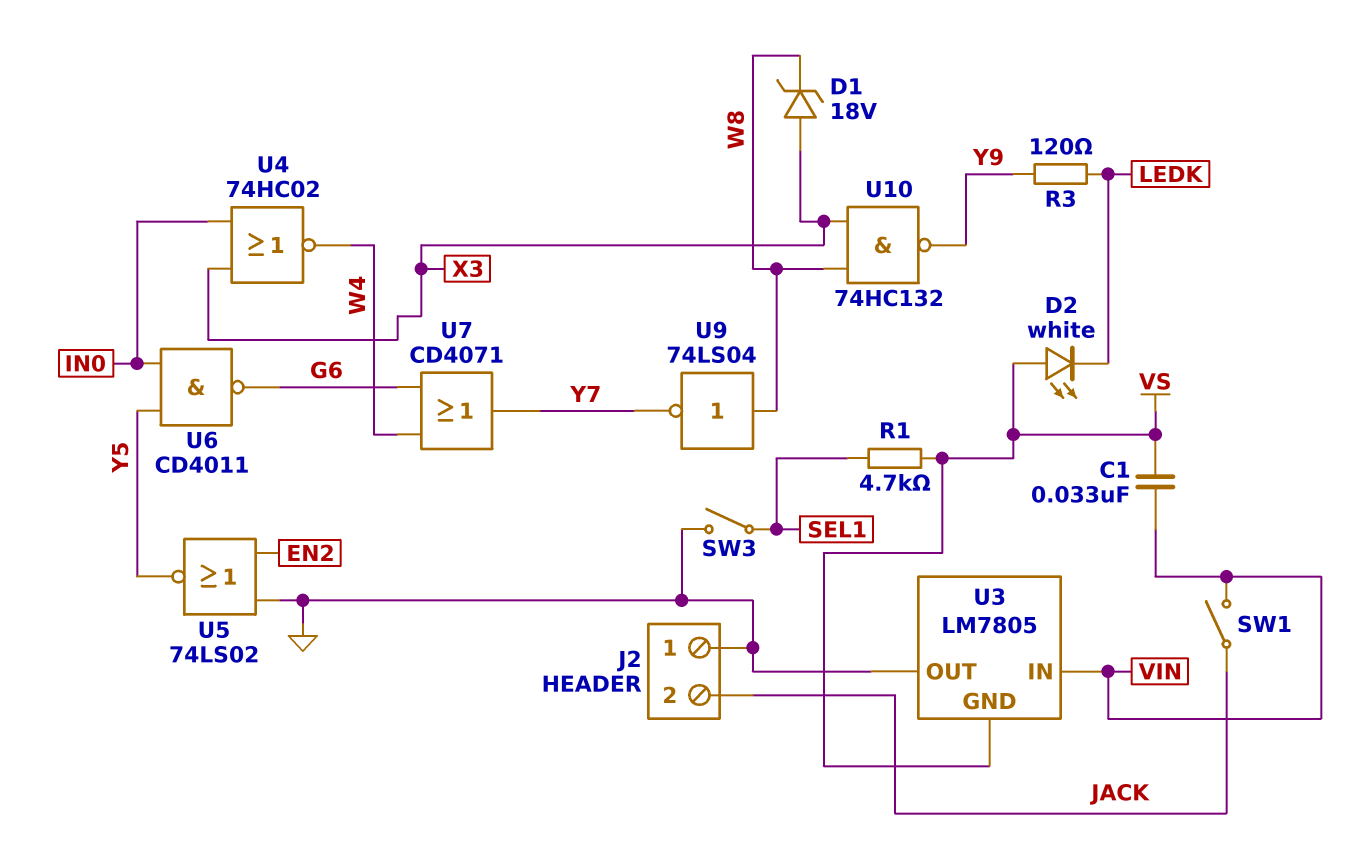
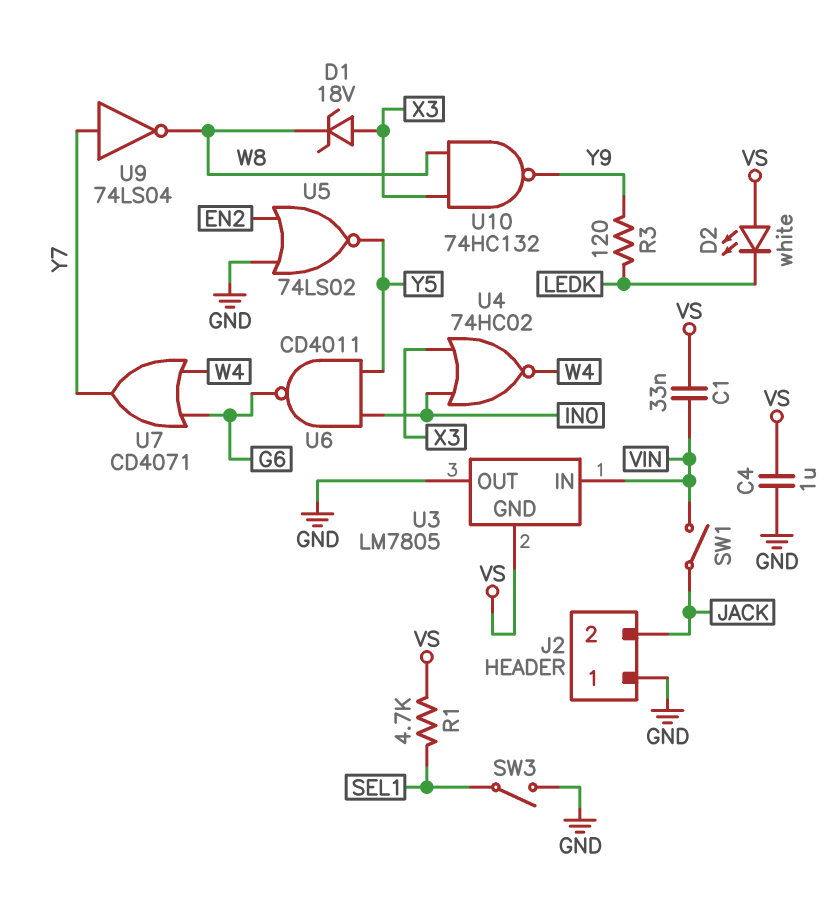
C4: none -> 1uF (GND, VS)
U9: NOT 74LS04 (in W8, out Y7) -> NOT 74LS04 (in Y7, out W8)

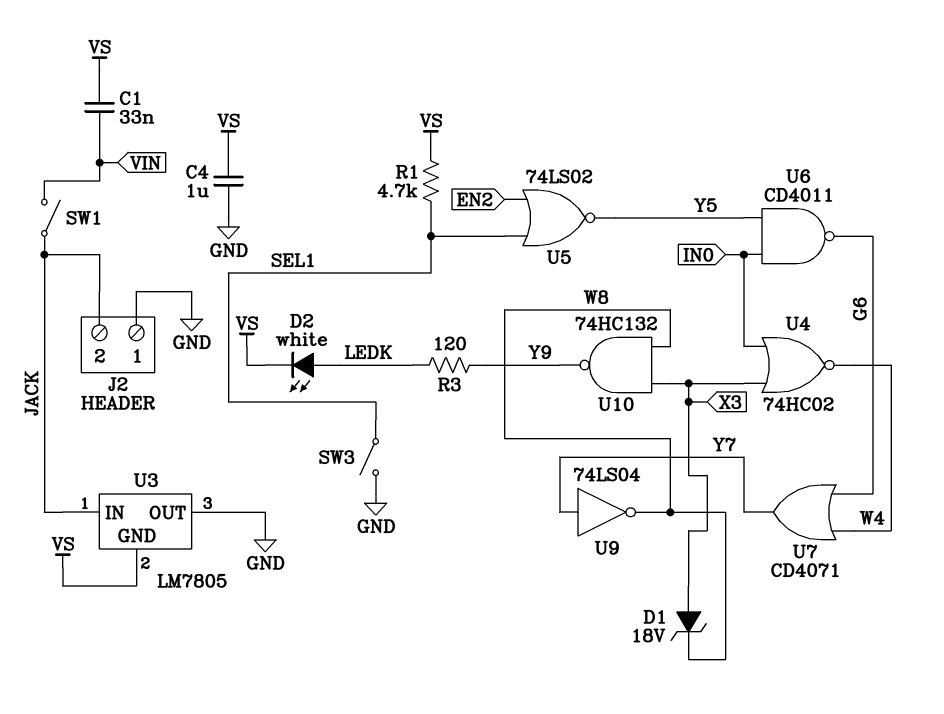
D2: LED white (A VS, K LEDK) -> LED white (A LEDK, K VS)
U3 pin IN: VIN -> JACK
U5: NOR 74LS02 (in EN2, in GND, out Y5) -> NOR 74LS02 (in EN2, in SEL1, out Y5)

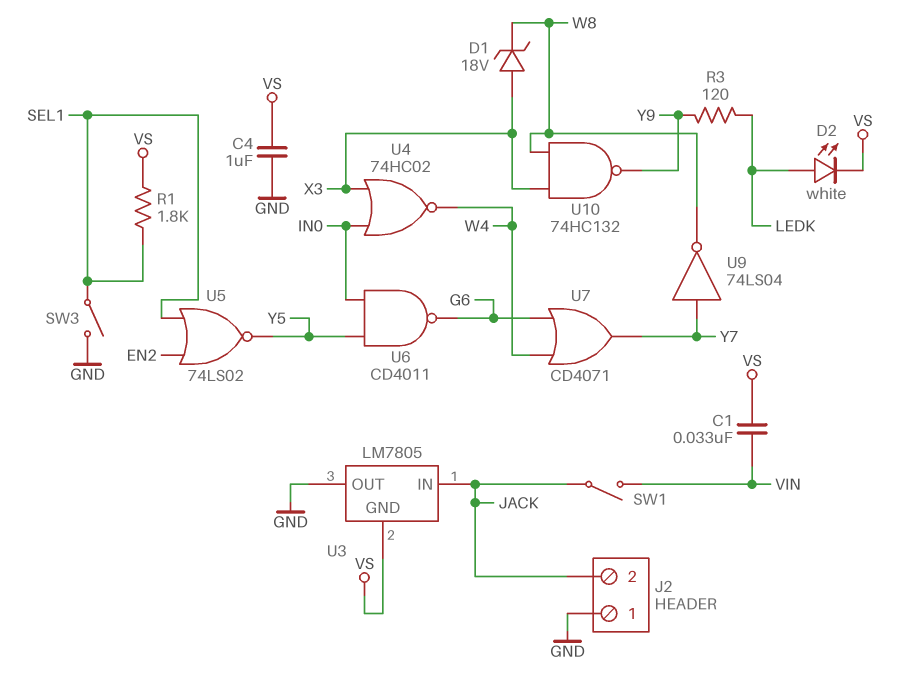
R1: 4.7k (SEL1, VS) -> 1.8k (SEL1, VS)

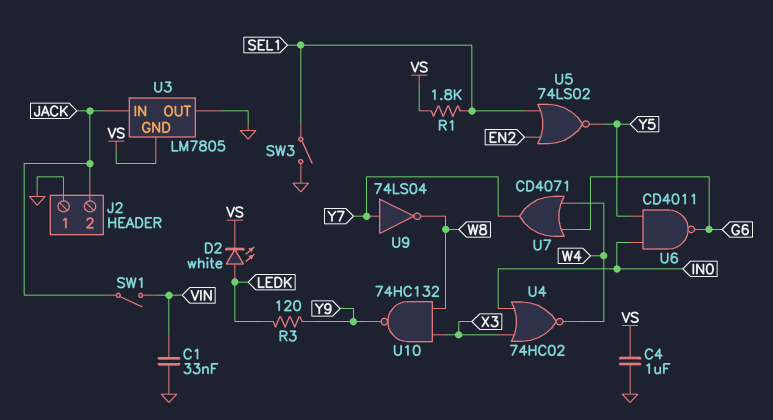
C1: 33nF (VIN, VS) -> 33nF (GND, VIN)
D1: zener 18V (A X3, K W8) -> none

